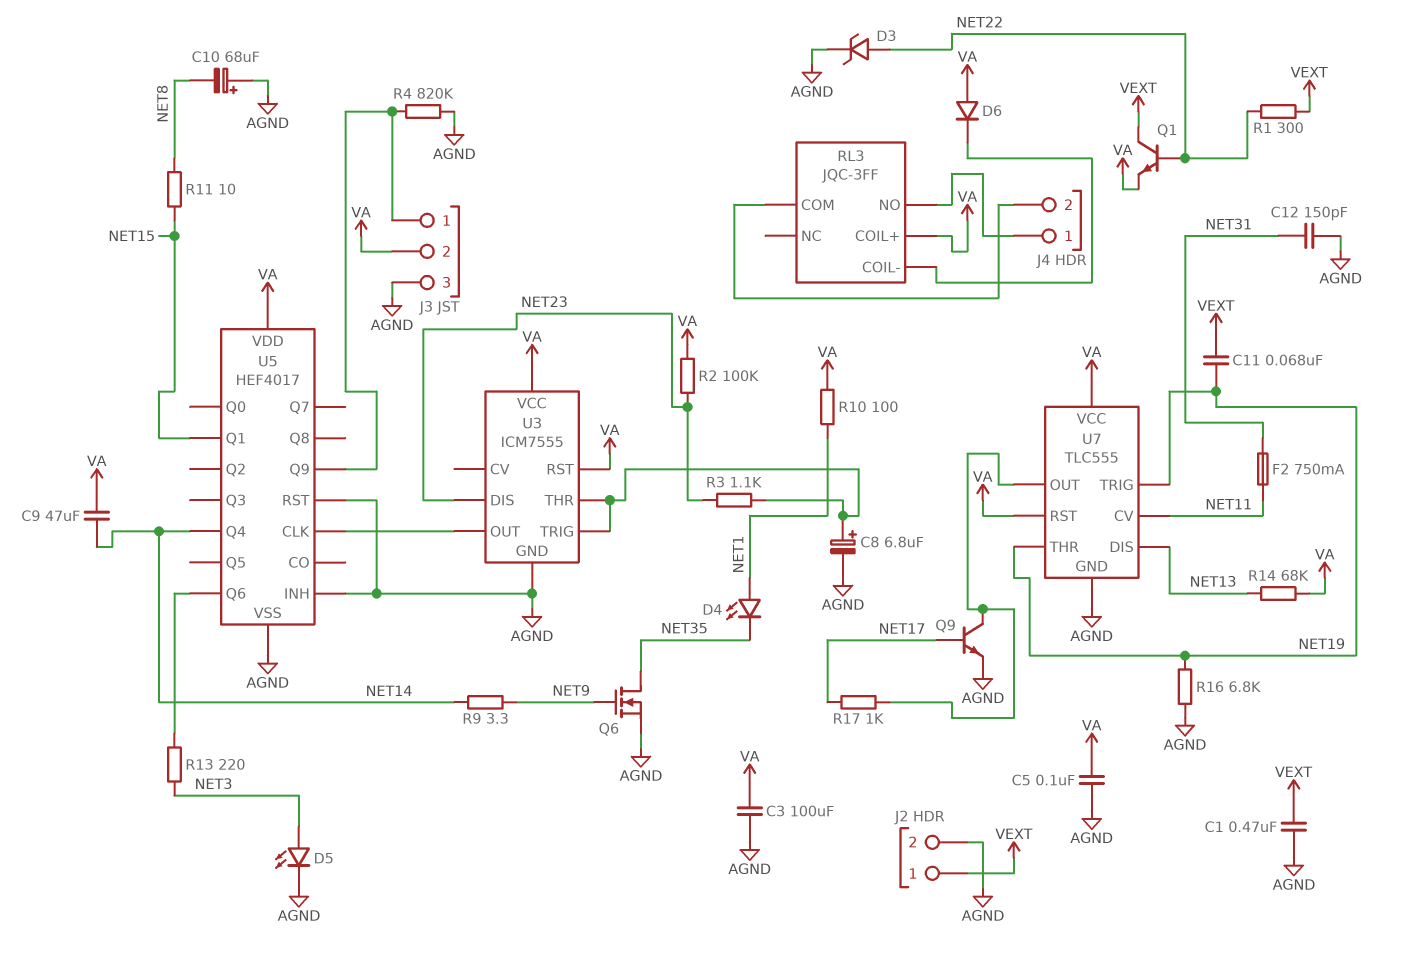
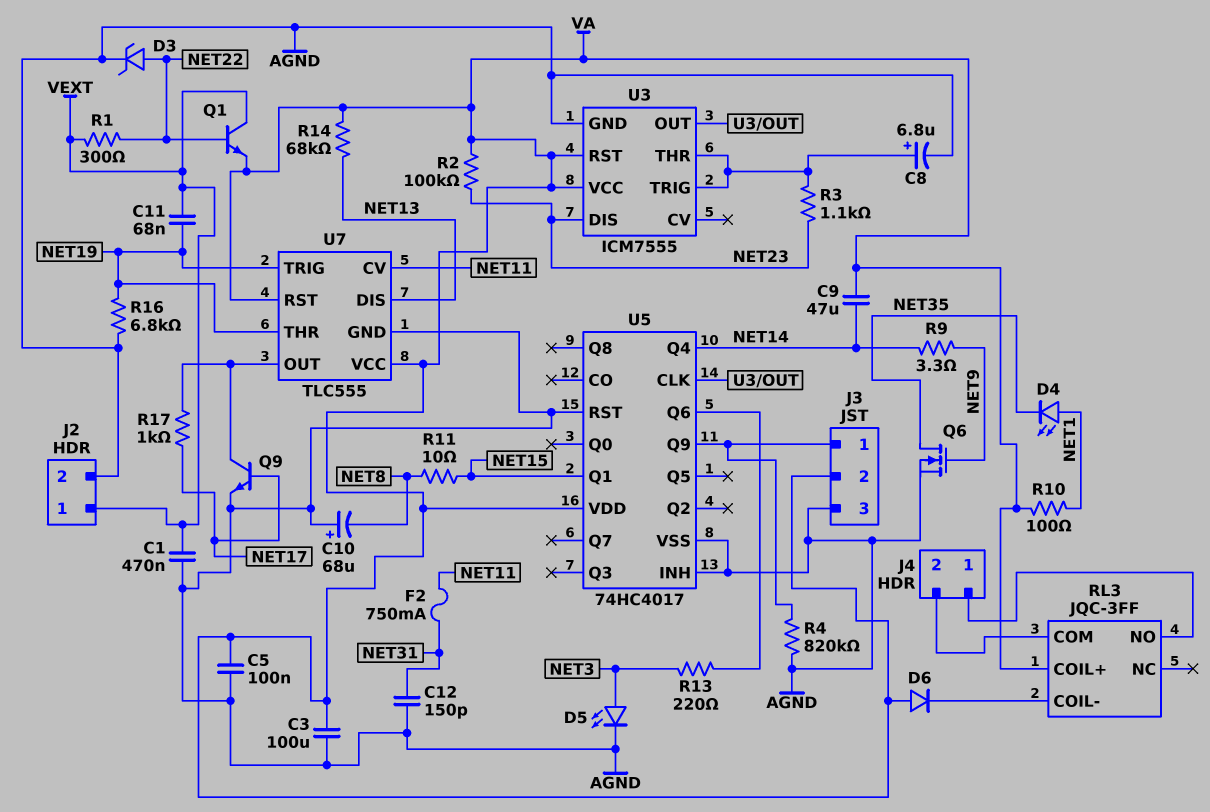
U5: HEF4017 -> 74HC4017

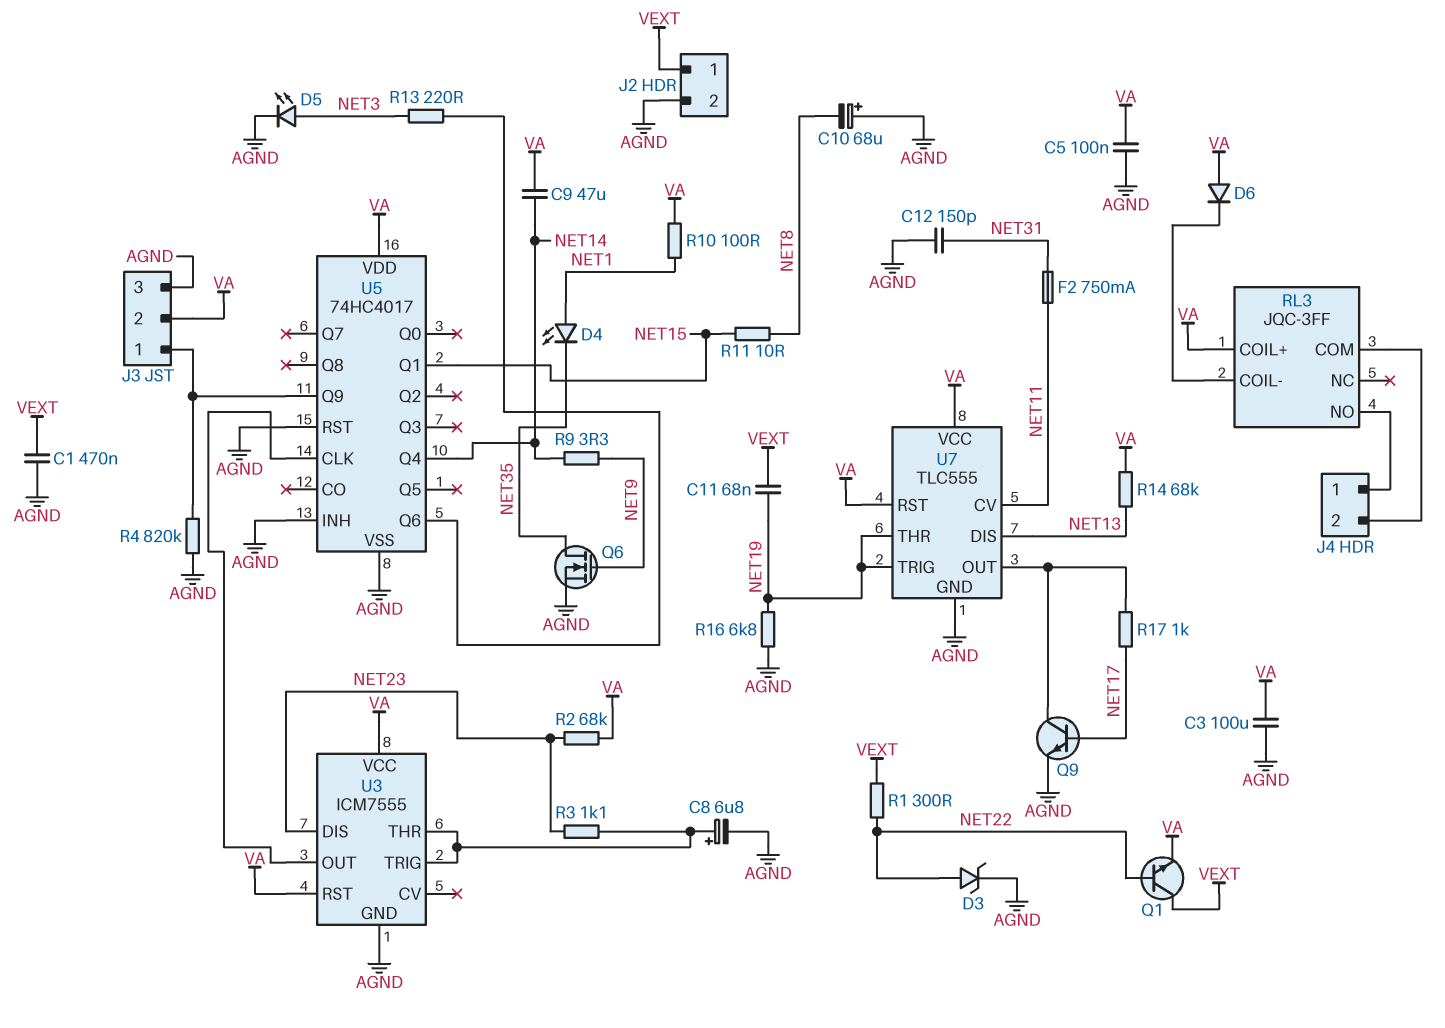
R2: 100k (NET23, VA) -> 68k (NET23, VA)

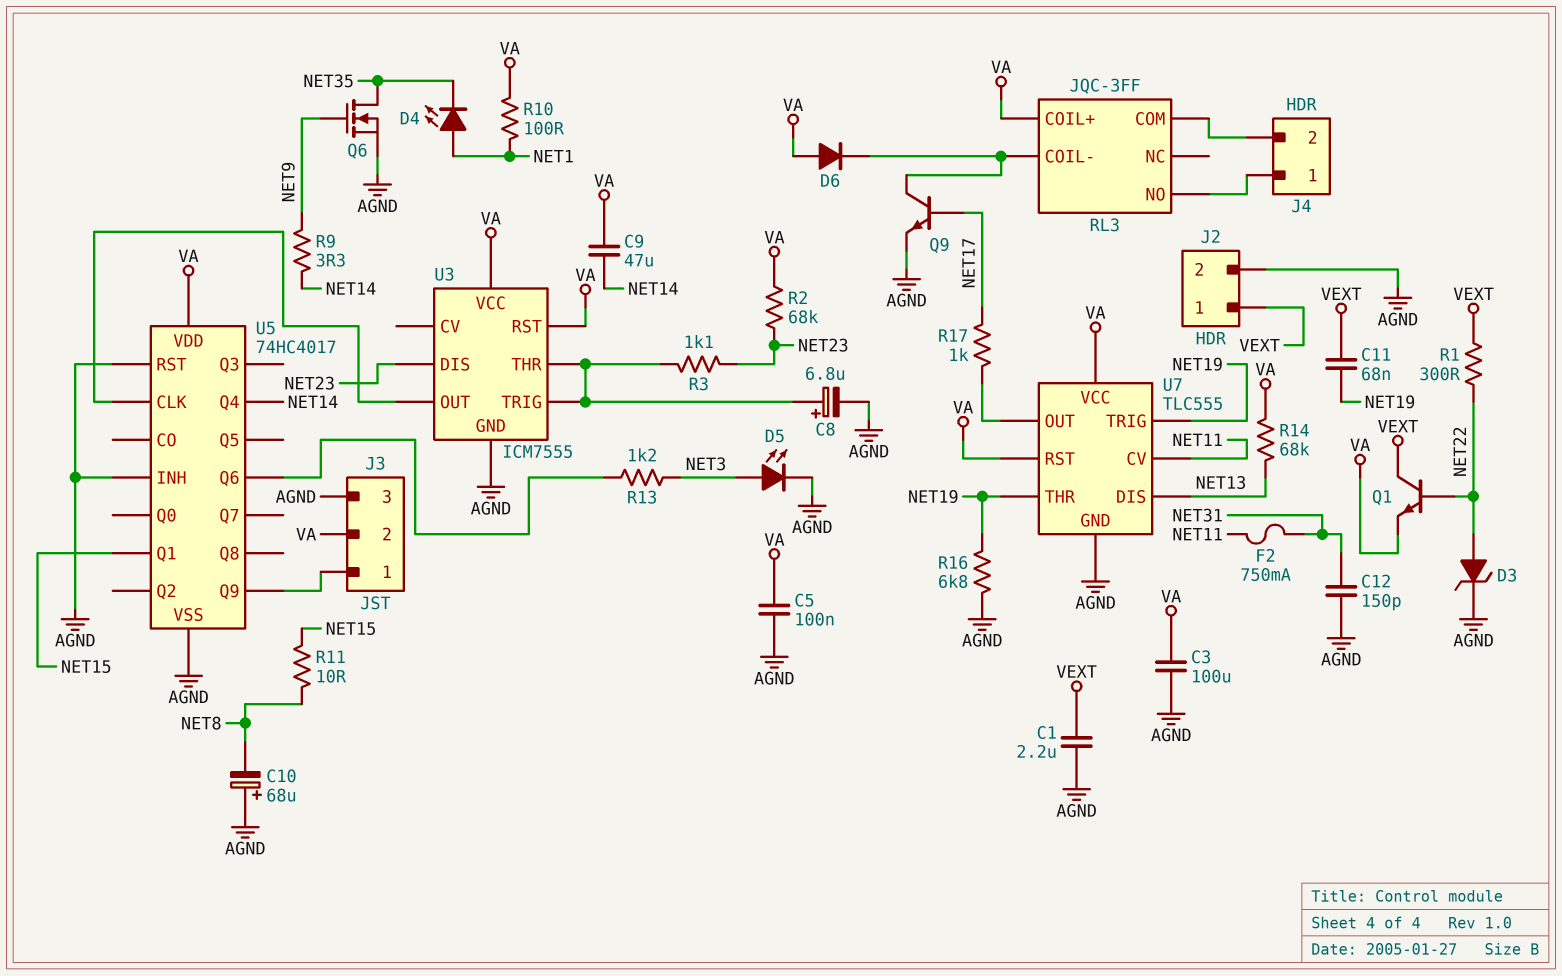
C1: 470nF (AGND, VEXT) -> 2.2uF (AGND, VEXT)
Q9: NPN (B NET17, C U7/OUT, E AGND) -> NPN (B NET17, C RL3/COIL-, E AGND)
R4: 820k (AGND, J3/1) -> none
R13: 220 (NET3, U5/Q6) -> 1.2k (NET3, U5/Q6)

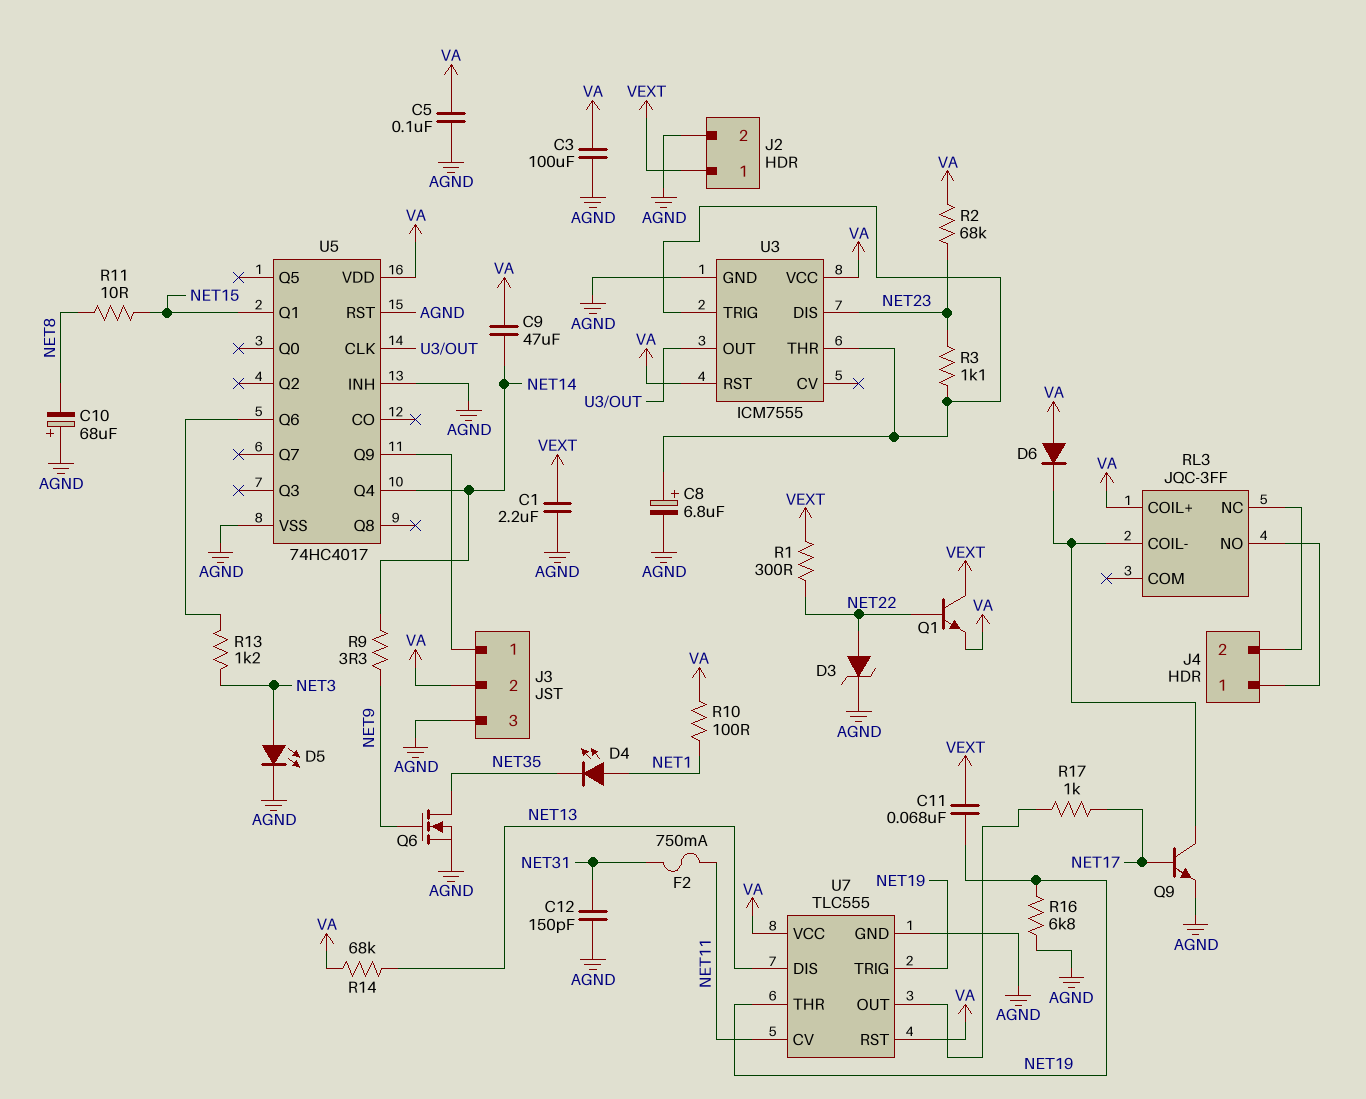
RL3 pin COM: J4/2 -> none
RL3 pin NC: none -> J4/2

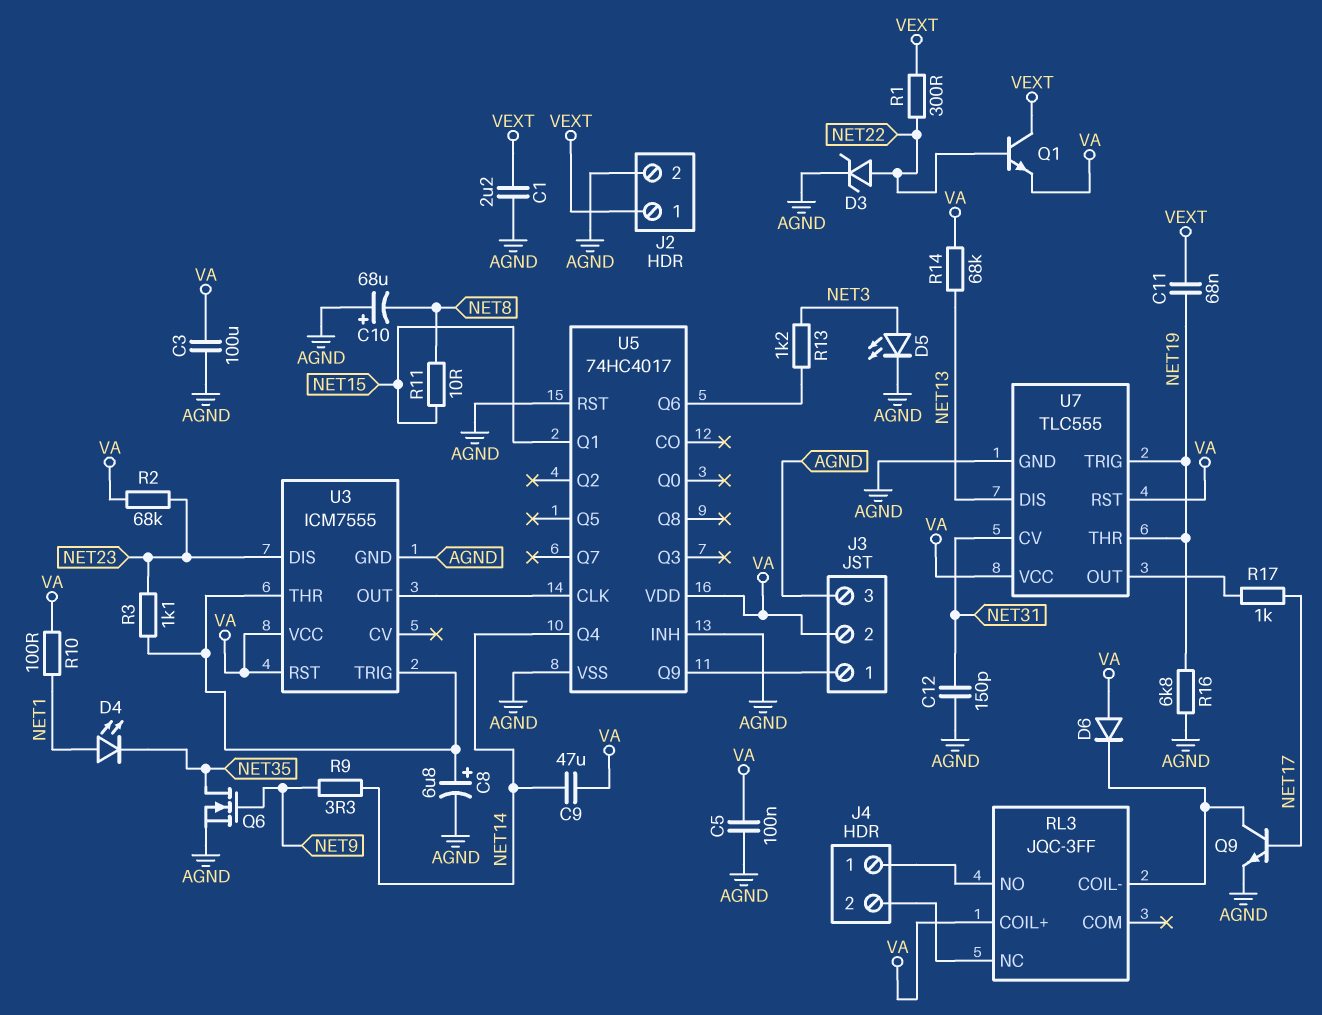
F2: 750mA (NET11, NET31) -> none
U7 pin CV: NET11 -> NET31

